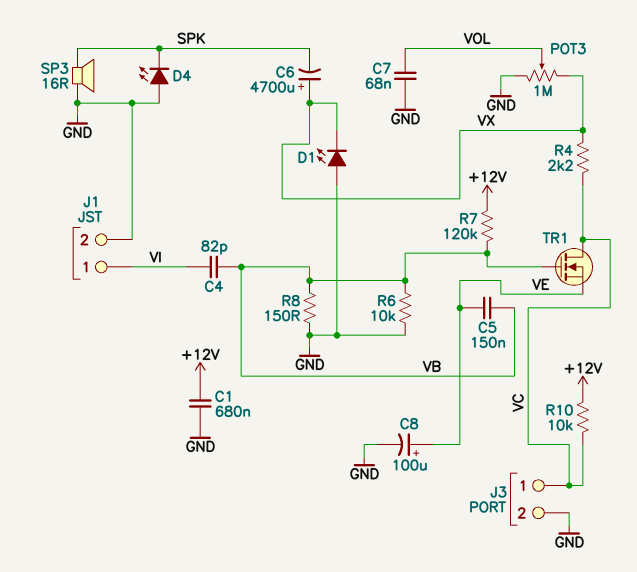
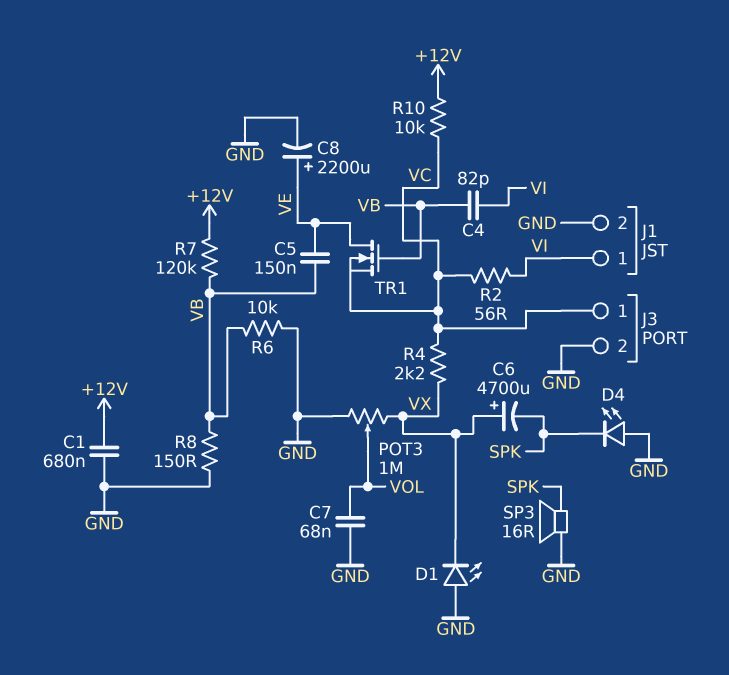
C8: 100uF (plus VE, minus GND) -> 2200uF (plus VE, minus GND)
R2: none -> 56 (VC, VI)
TR1: NMOS (G VB, D VC, S VE) -> NMOS (G VB, D VE, S VC)

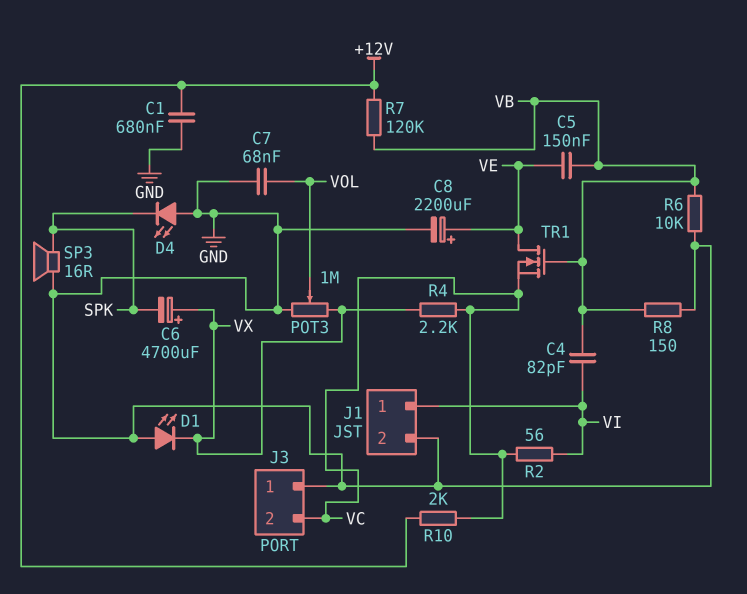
J3 pin 1: VC -> GND
J3 pin 2: GND -> VC
R10: 10k (+12V, VC) -> 2k (+12V, VC)

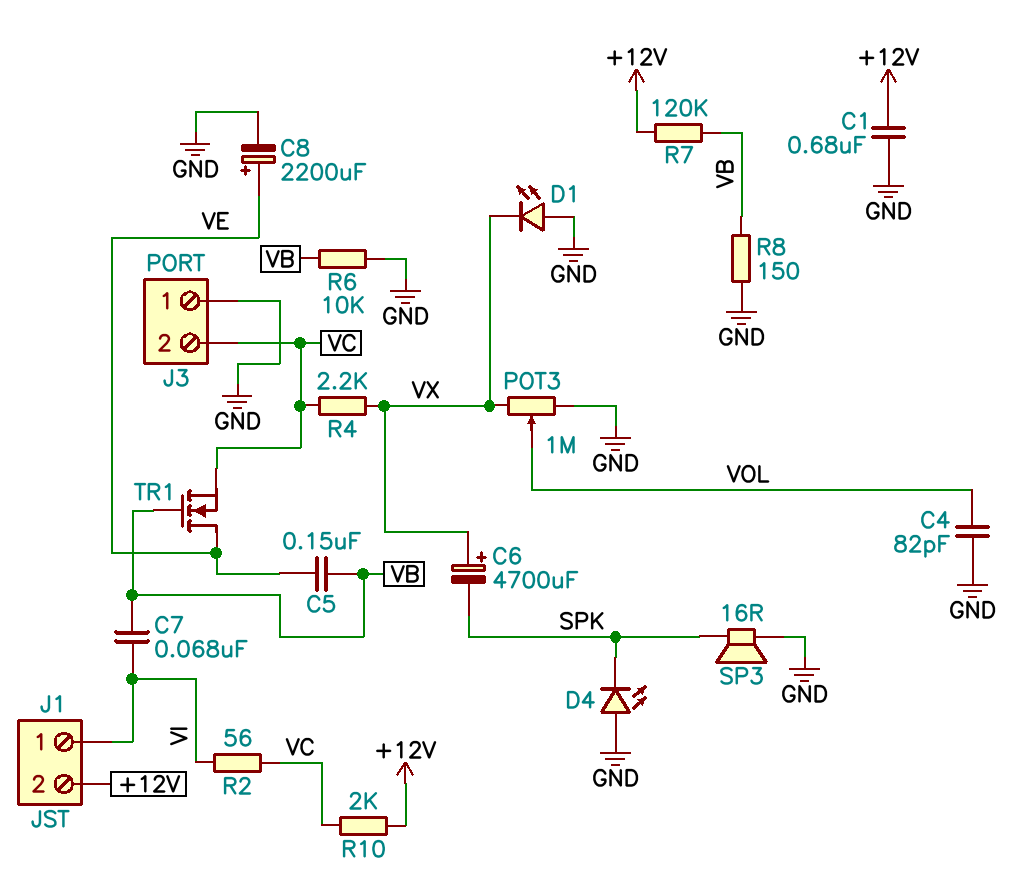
C4: 82pF (VB, VI) -> 82pF (GND, VOL)
C7: 68nF (GND, VOL) -> 68nF (VB, VI)
J1 pin 2: GND -> +12V

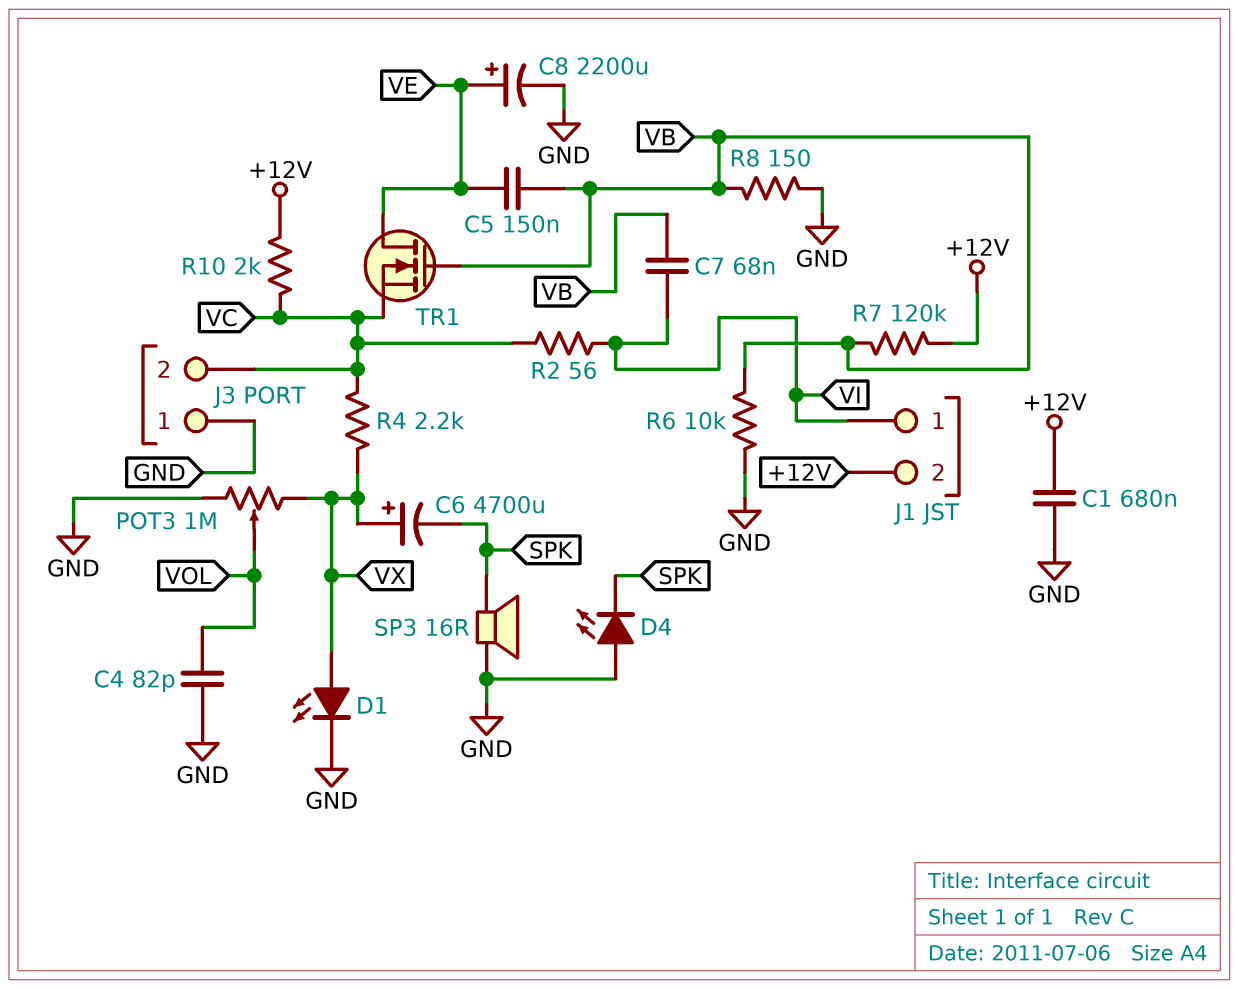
D1: LED (A GND, K VX) -> LED (A VX, K GND)

